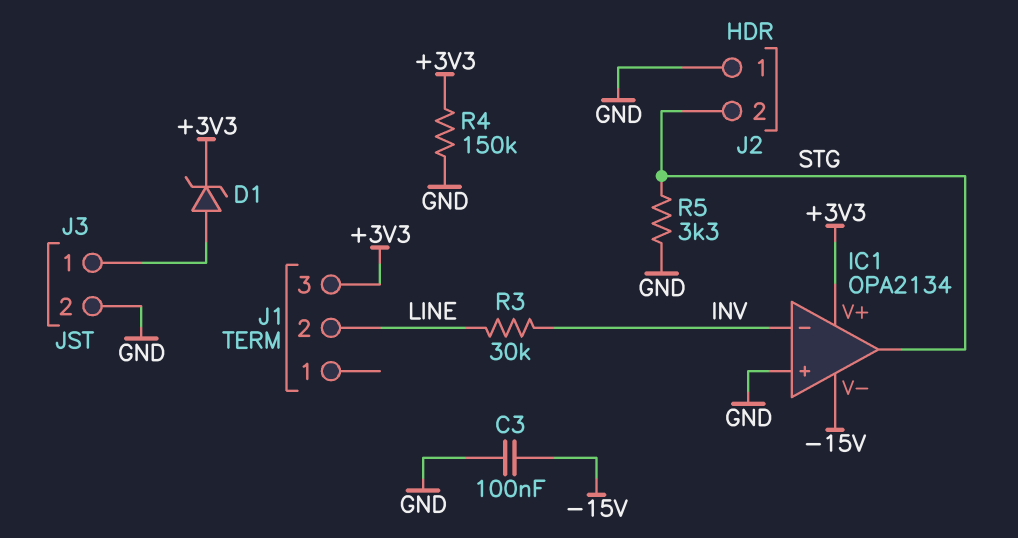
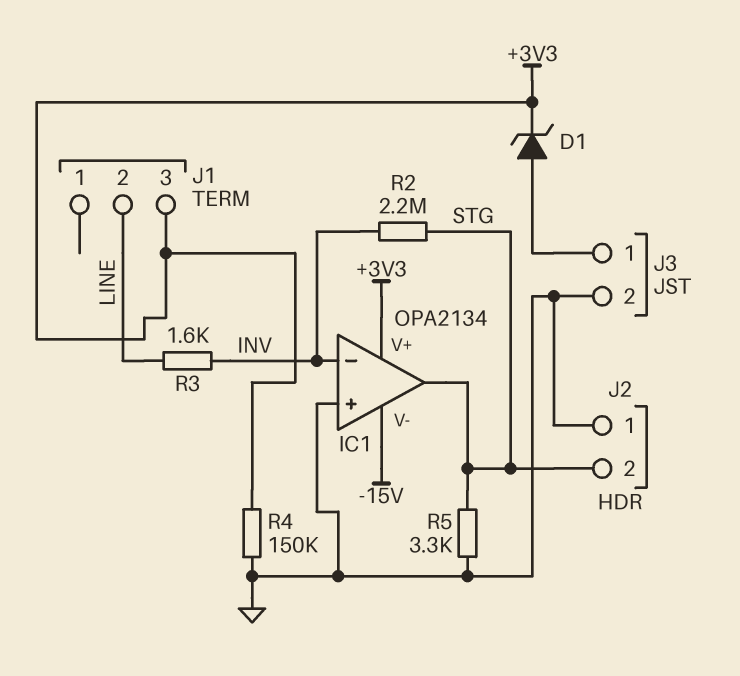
C3: 100nF (-15V, GND) -> none
R2: none -> 2.2M (INV, STG)
R3: 30k (INV, LINE) -> 1.6k (INV, LINE)

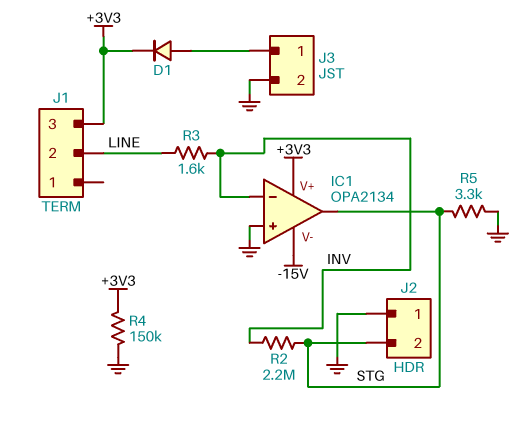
D1: zener (A J3/1, K +3V3) -> diode (A J3/1, K +3V3)

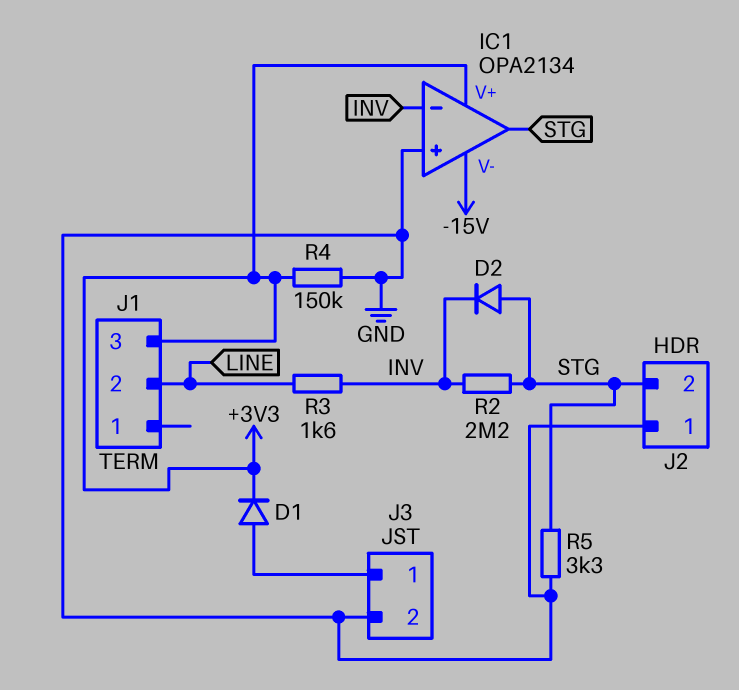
D2: none -> diode (A STG, K INV)

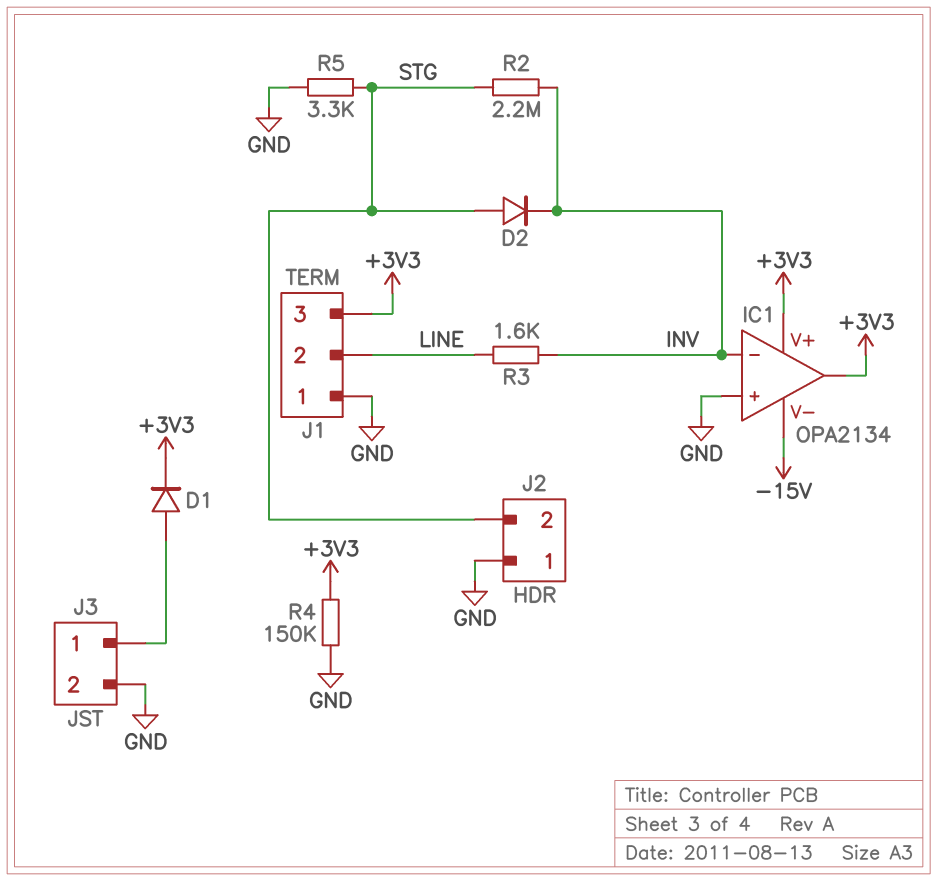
IC1 pin out: STG -> +3V3
J1 pin 1: none -> GND

